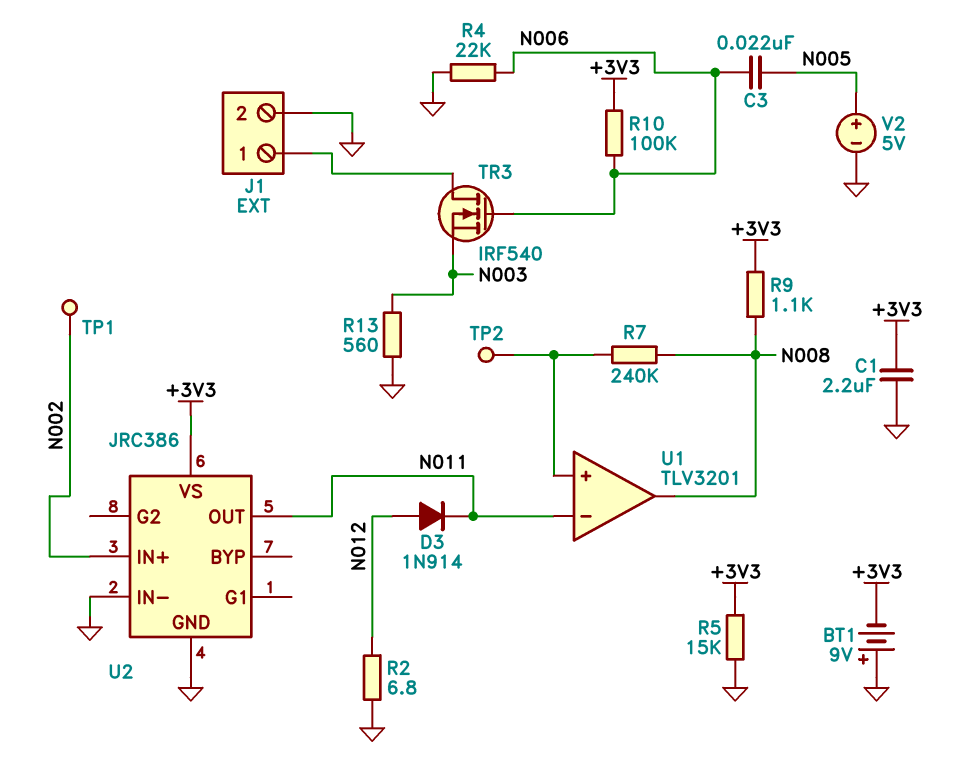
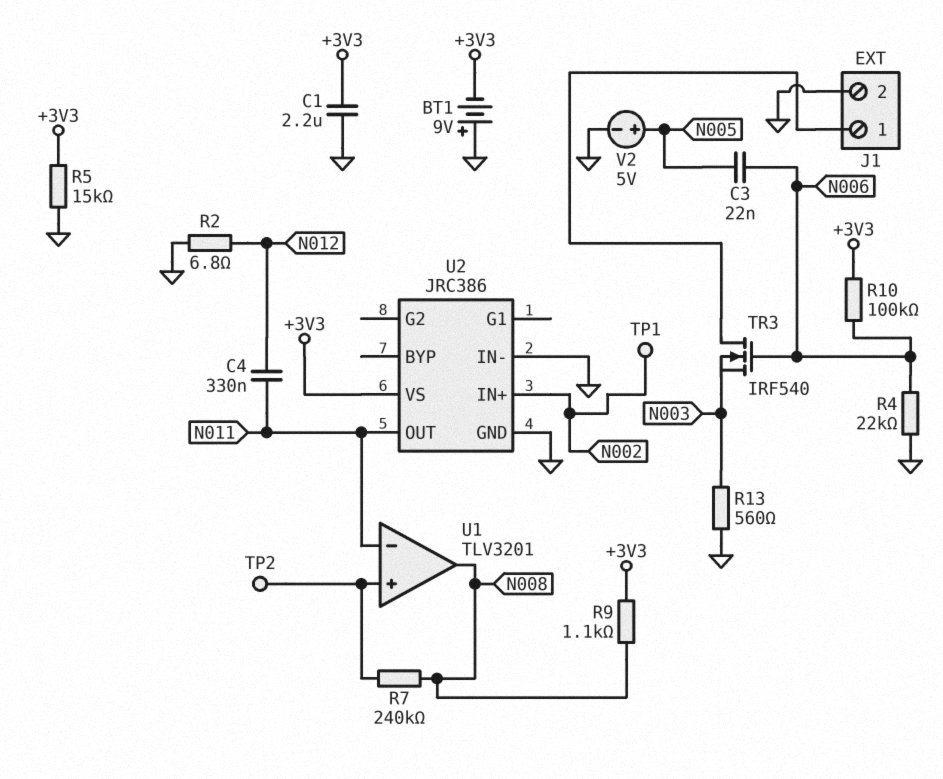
C4: none -> 330nF (N011, N012)
D3: diode 1N914 (A N012, K N011) -> none

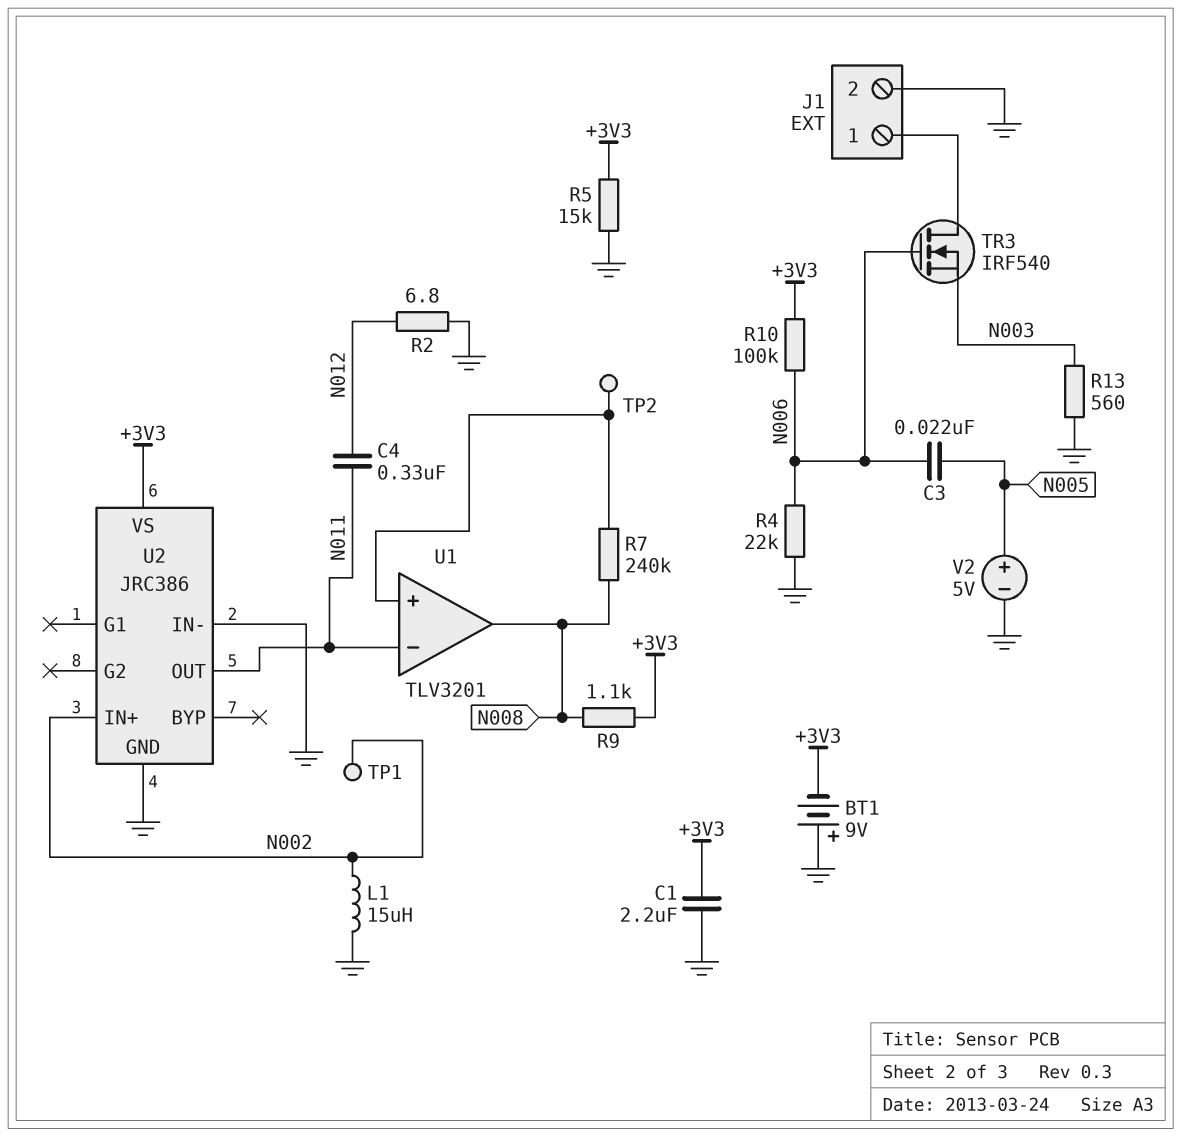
L1: none -> 15uH (GND, N002)

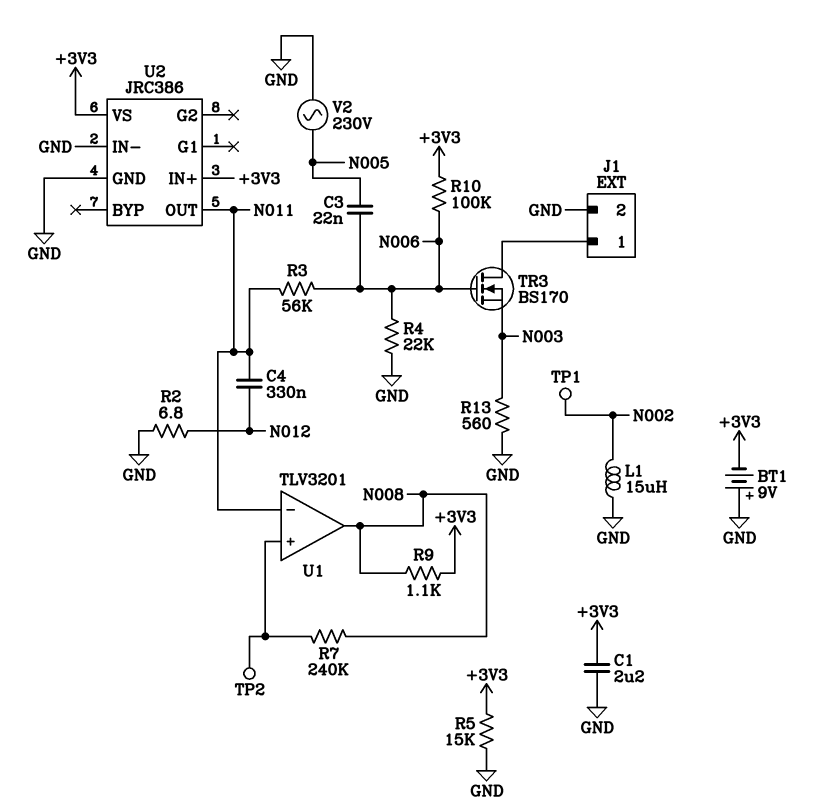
R3: none -> 56k (N006, N011)
TR3: NMOS IRF540 (G N006, D J1/1, S N003) -> NMOS BS170 (G N006, D J1/1, S N003)
U2 pin IN+: N002 -> +3V3
V2: 5V (plus N005, minus GND) -> AC 230V (GND, N005)

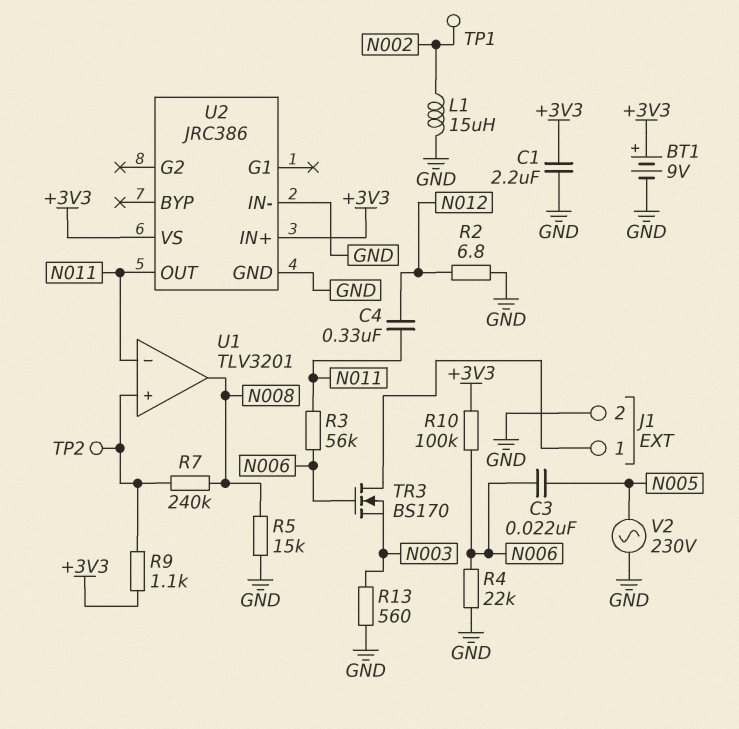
BT1: 9V (plus GND, minus +3V3) -> 9V (plus +3V3, minus GND)
R5: 15k (+3V3, GND) -> 15k (GND, N008)
R9: 1.1k (+3V3, N008) -> 1.1k (+3V3, U1/in+)

